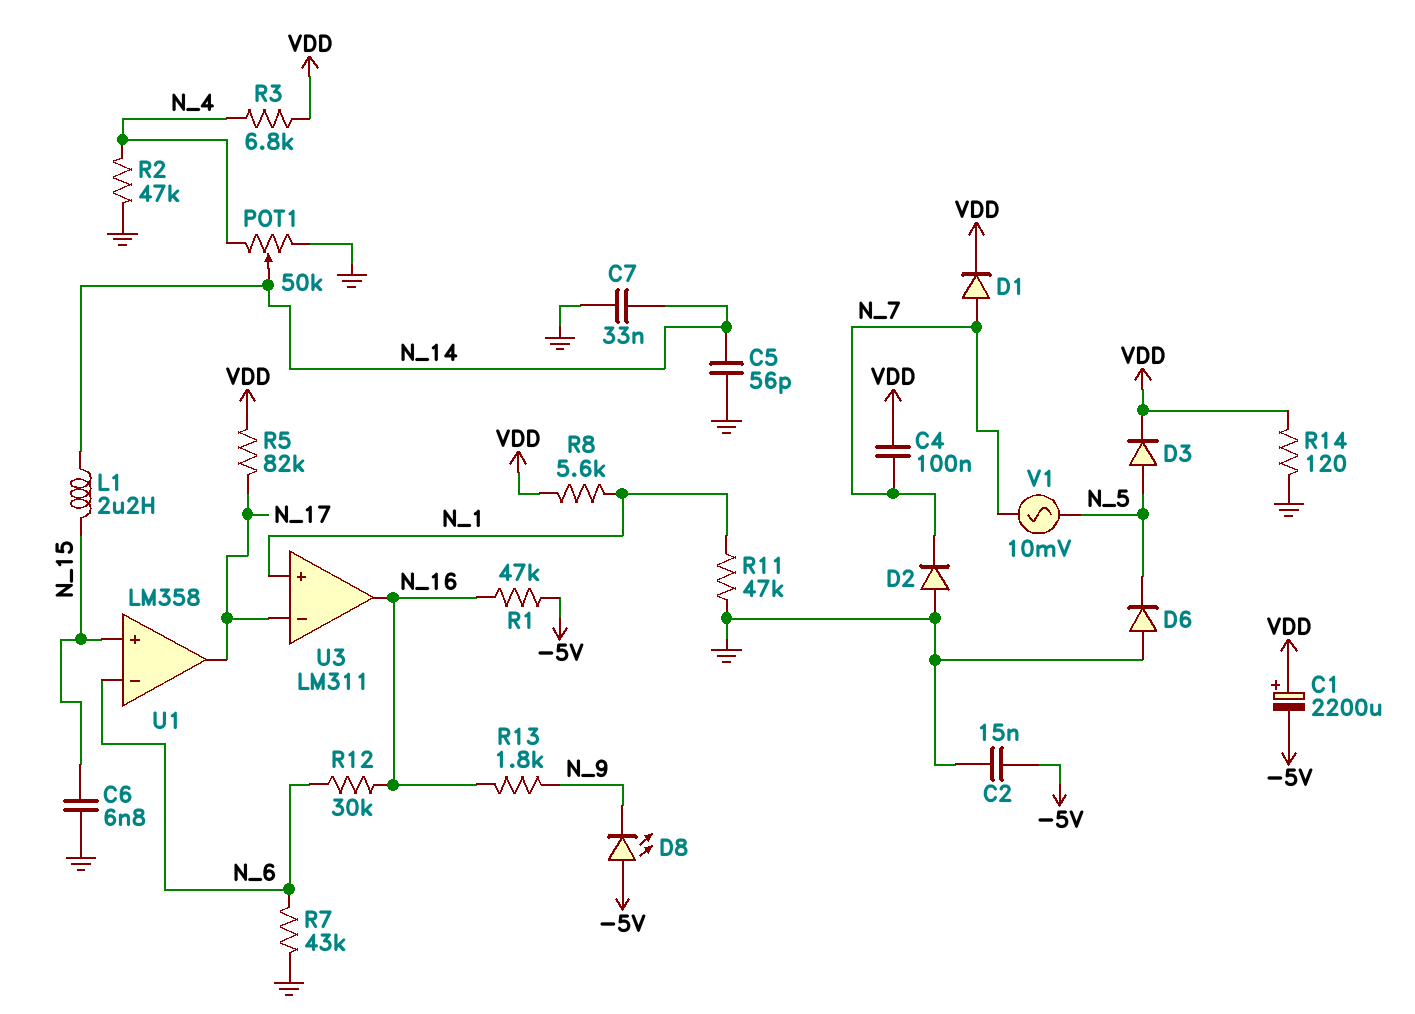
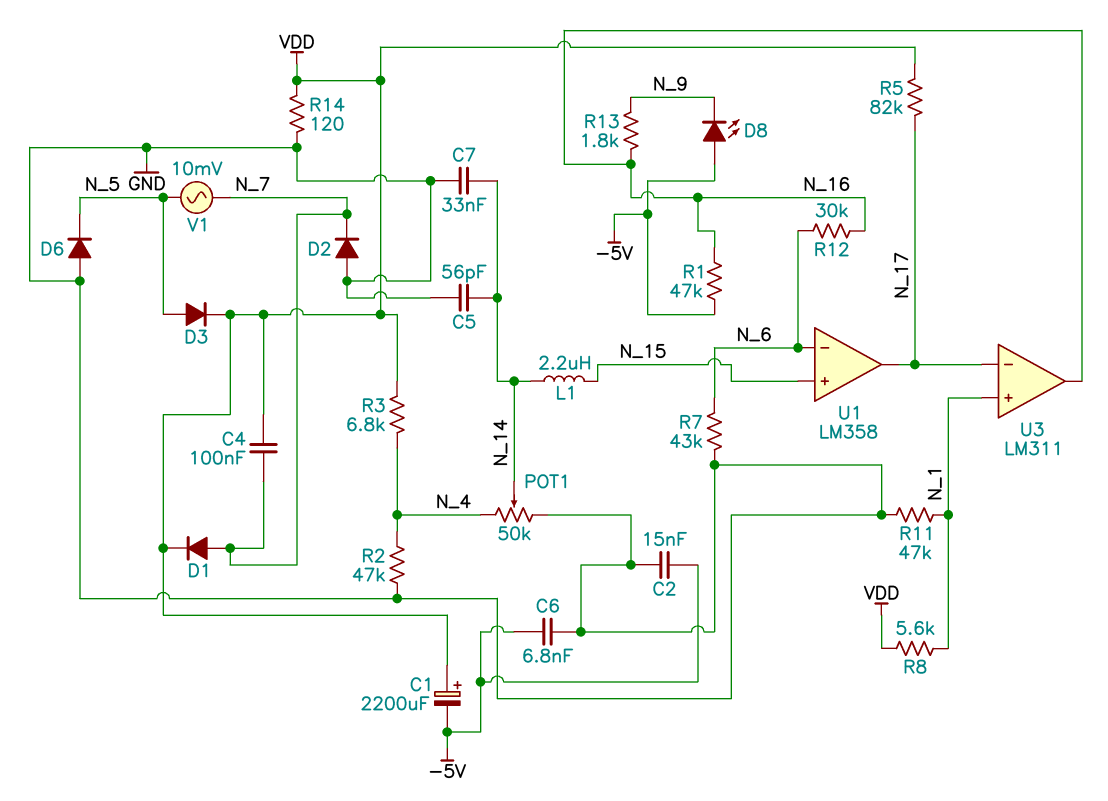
C6: 6.8nF (GND, N_15) -> 6.8nF (-5V, GND)

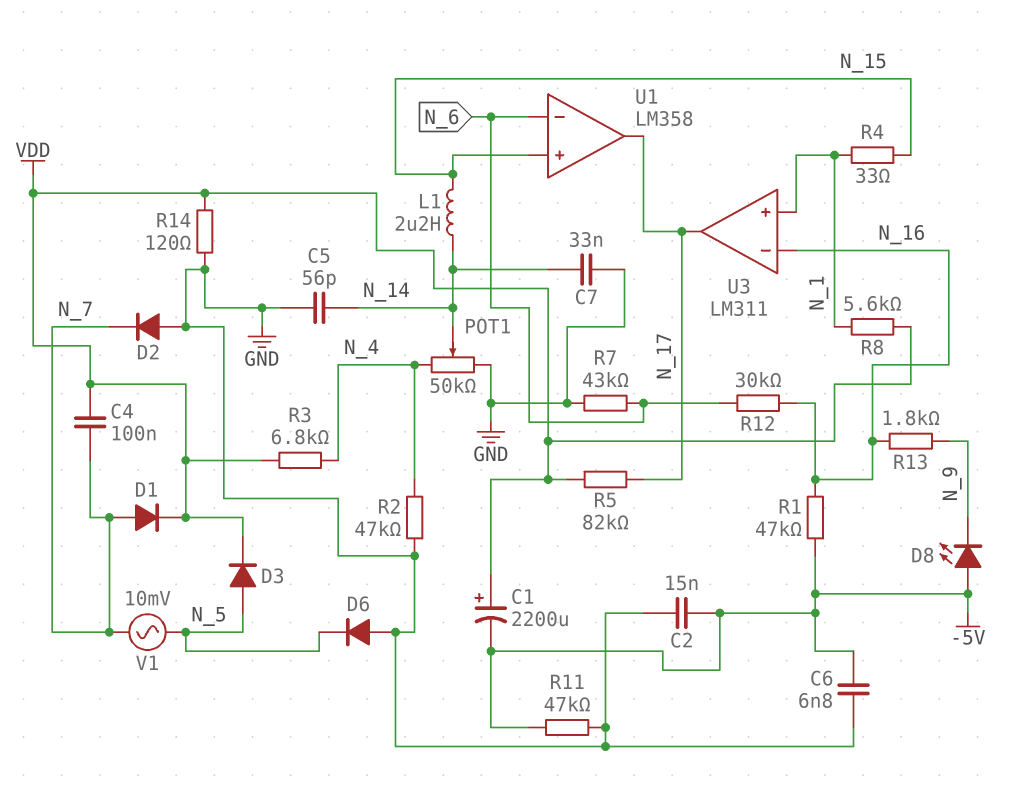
R4: none -> 33 (N_1, N_15)
R11: 47k (GND, N_1) -> 47k (-5V, GND)
U3 pin in-: N_17 -> N_16
U3 pin out: N_16 -> N_17

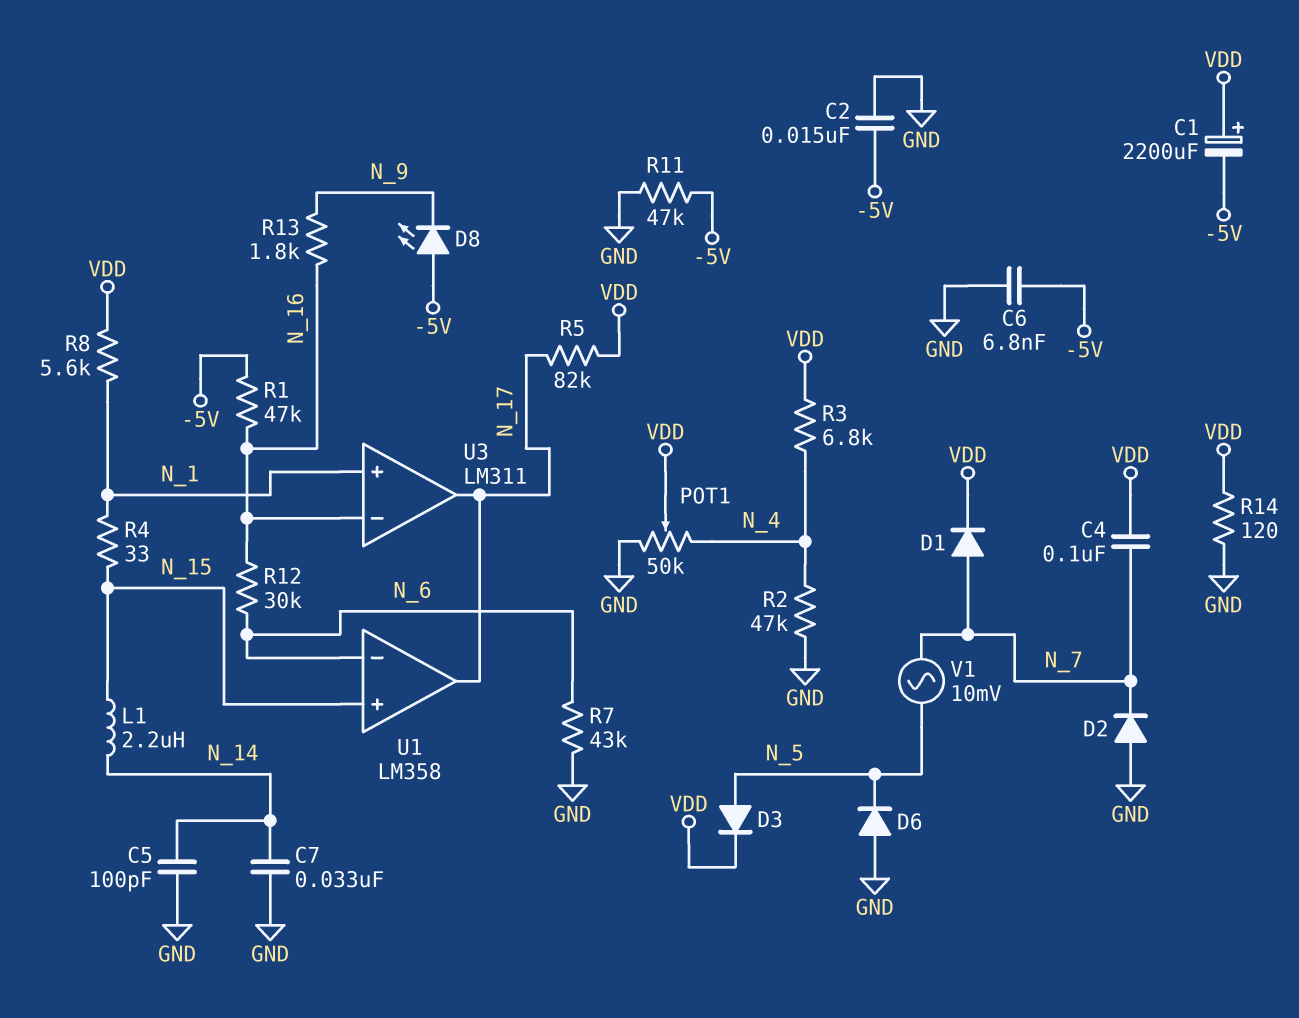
C5: 56pF (GND, N_14) -> 100pF (GND, N_14)
POT1: 50k (GND, N_4, wiper N_14) -> 50k (GND, N_4, wiper VDD)

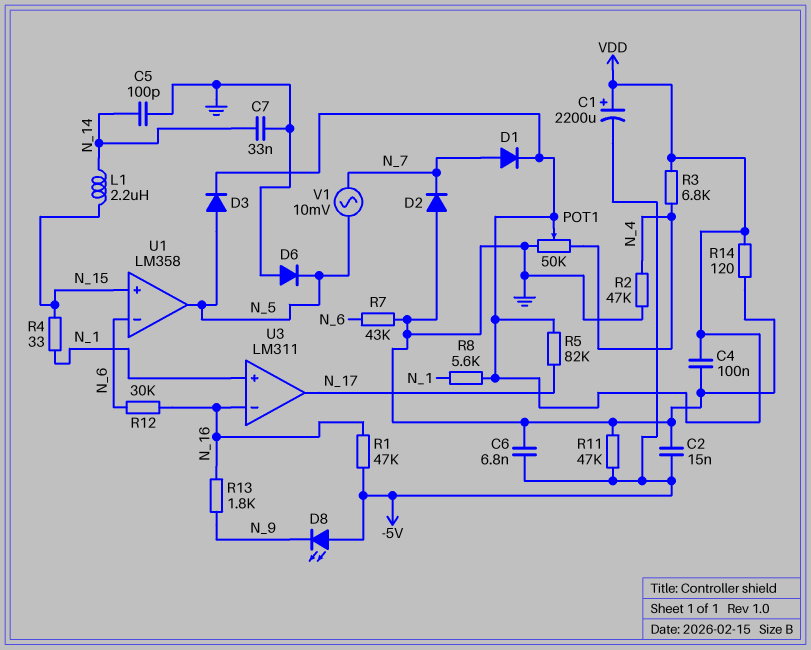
C4: 100nF (N_7, VDD) -> 100nF (GND, VDD)
U1 pin out: N_17 -> N_5

